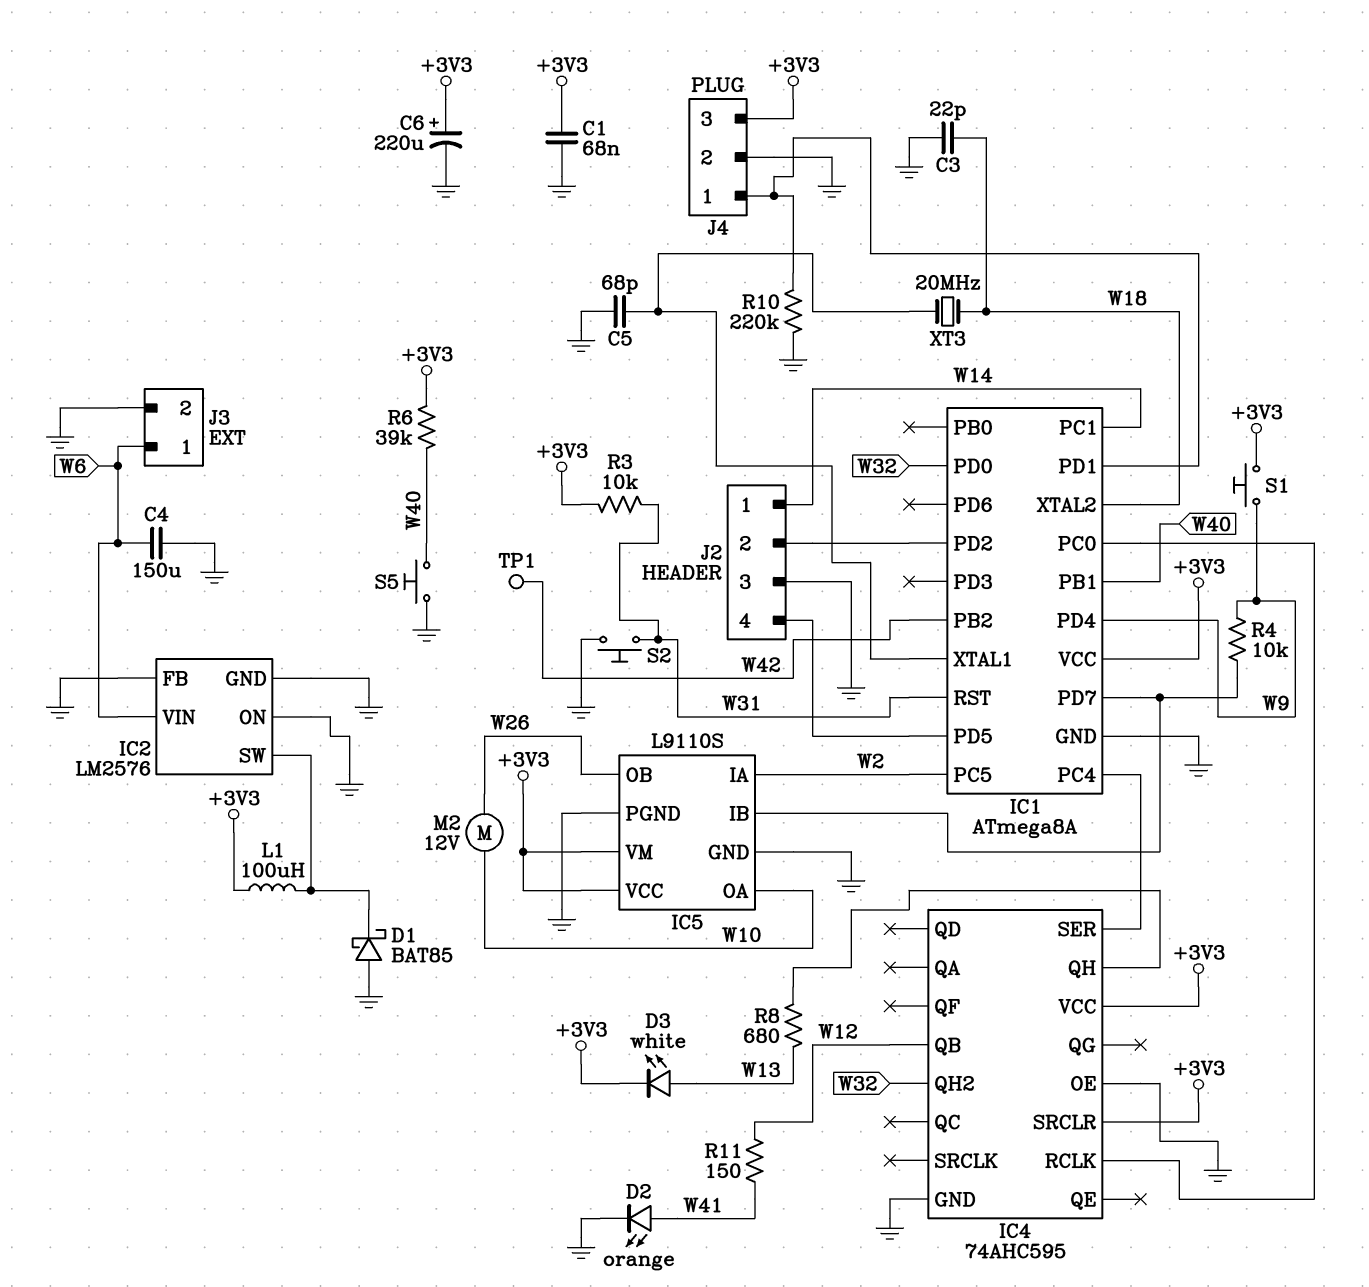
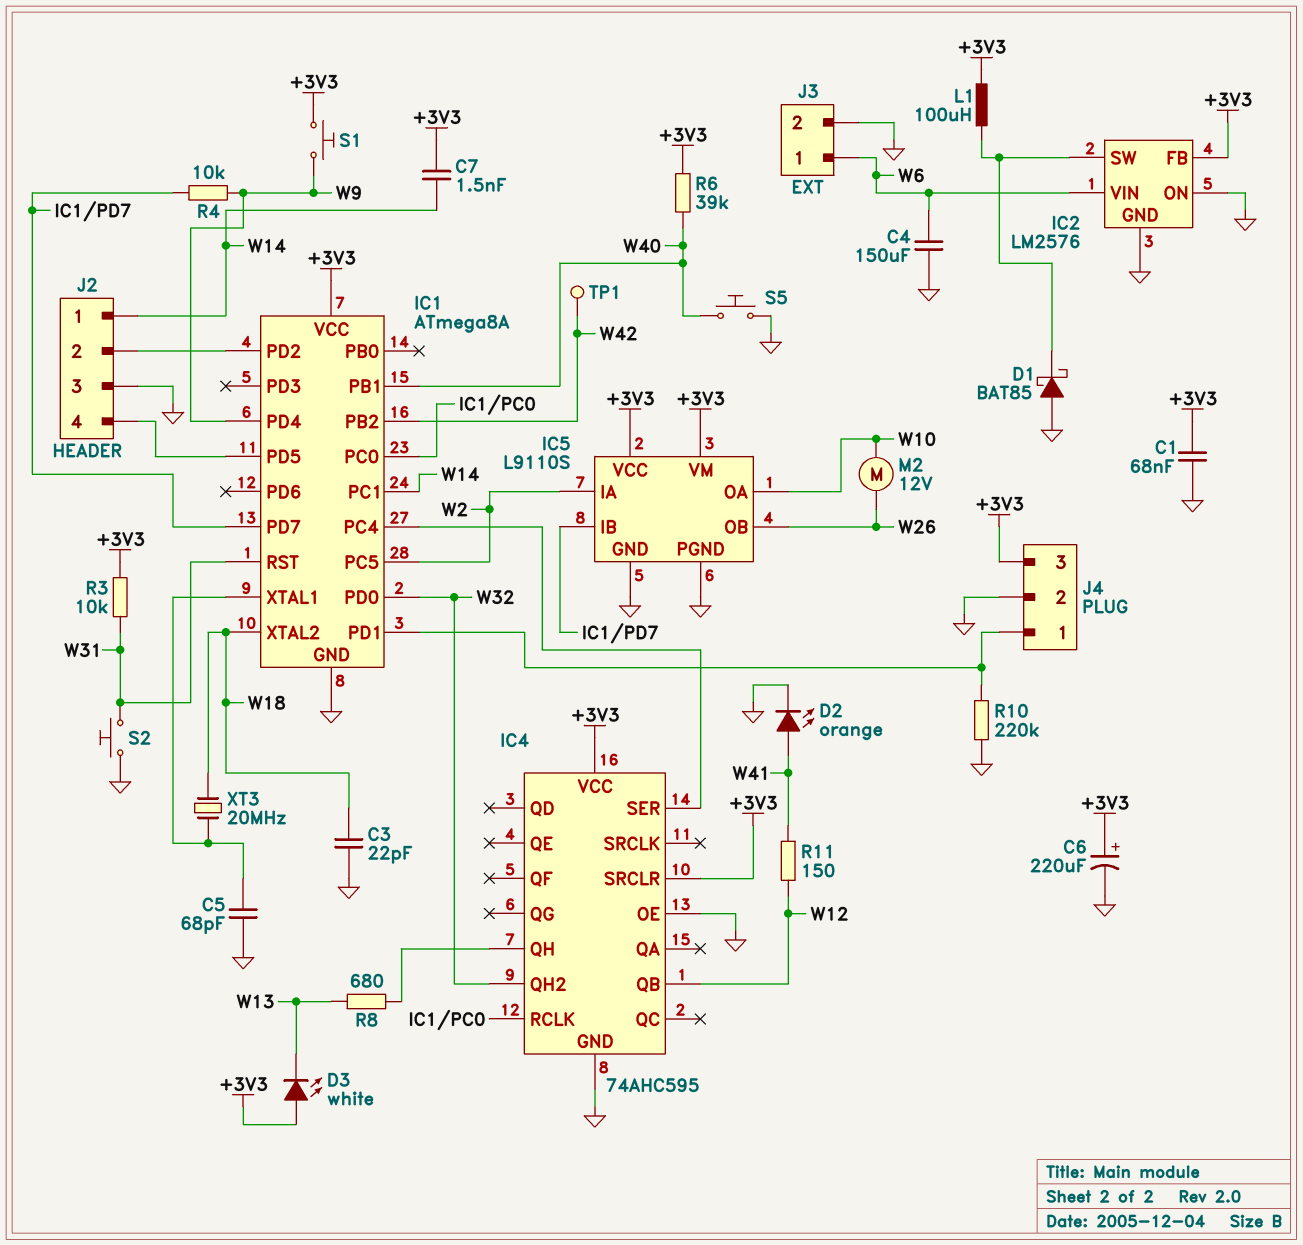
C7: none -> 1.5nF (+3V3, W14)
D3: LED white (A W13, K +3V3) -> LED white (A +3V3, K W13)
IC2 pin FB: GND -> +3V3

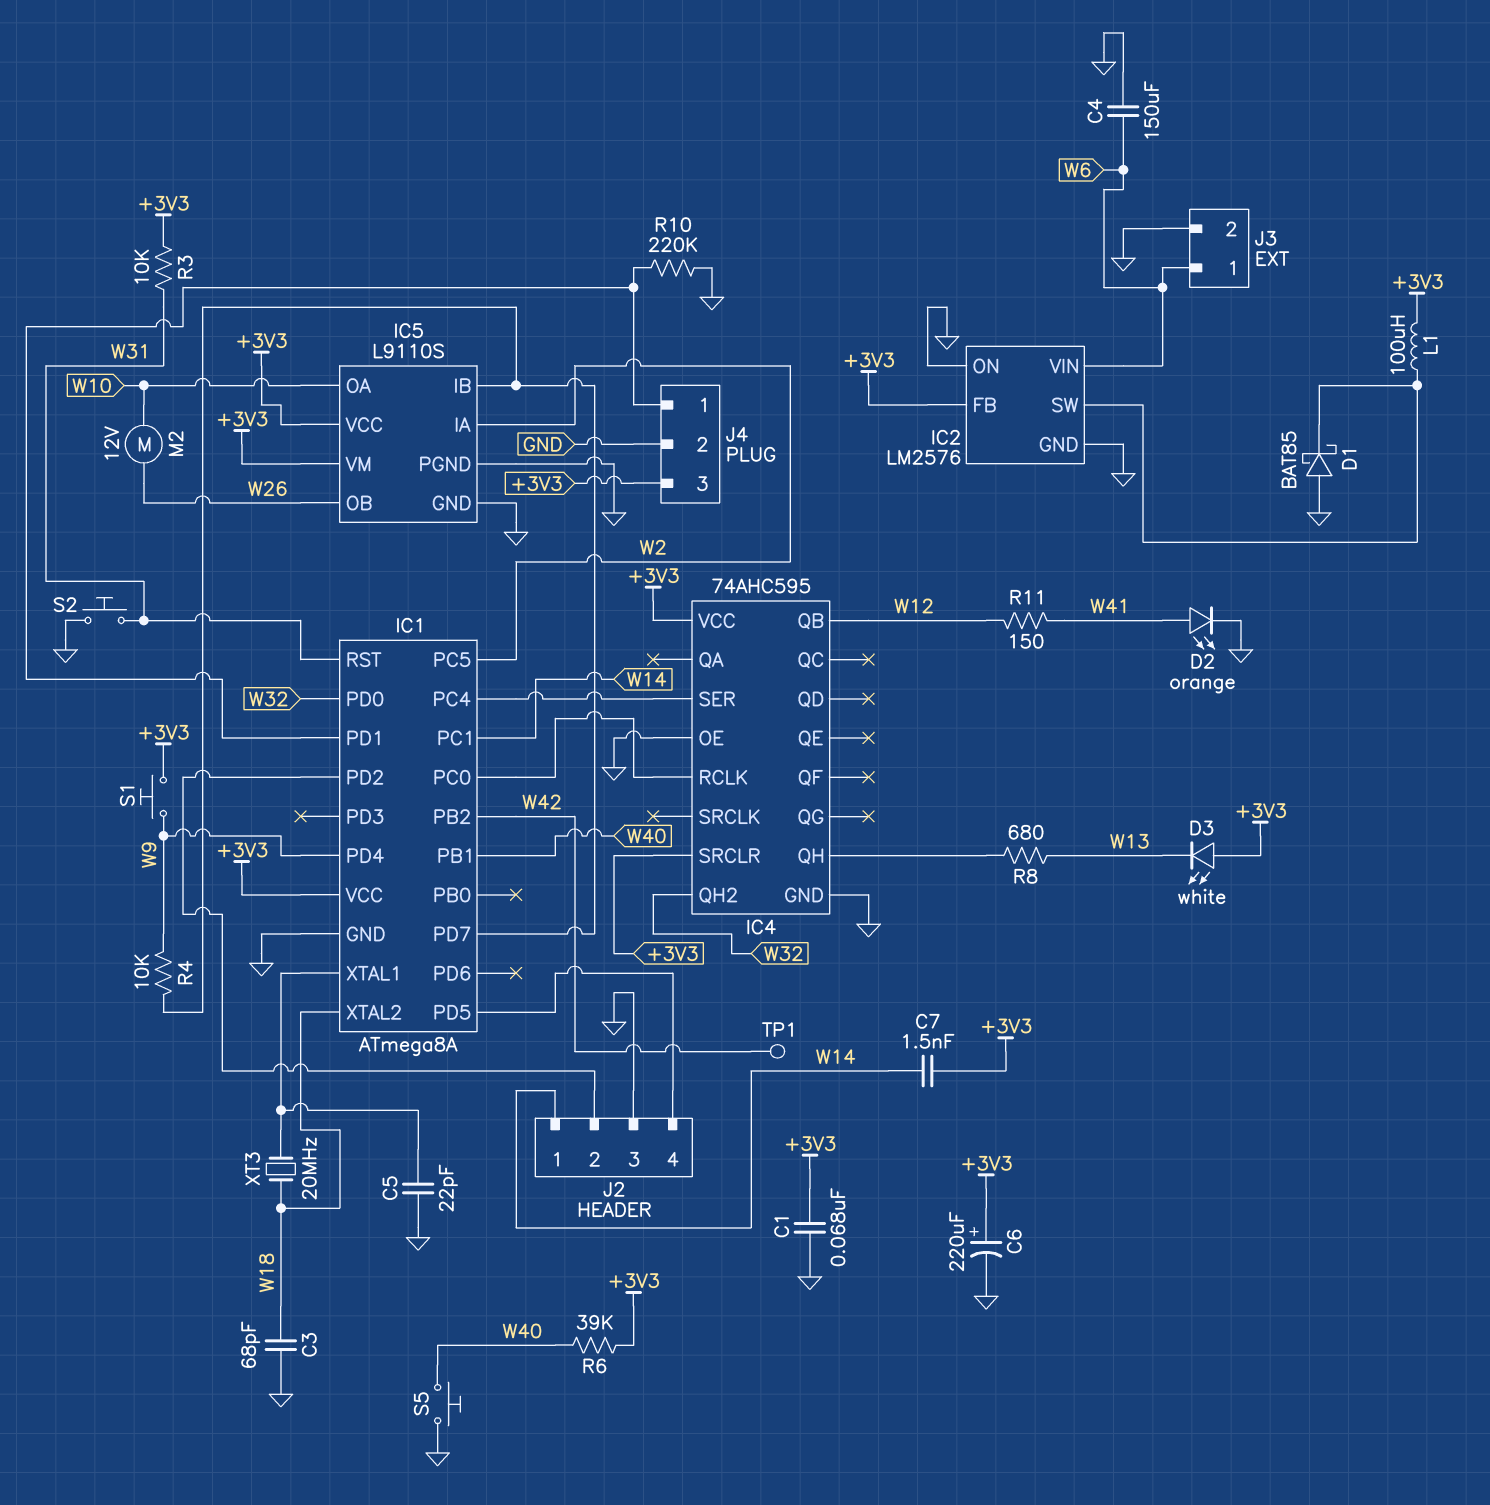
C3: 22pF (GND, W18) -> 68pF (GND, W18)
C5: 68pF (GND, IC1/XTAL1) -> 22pF (GND, IC1/XTAL1)

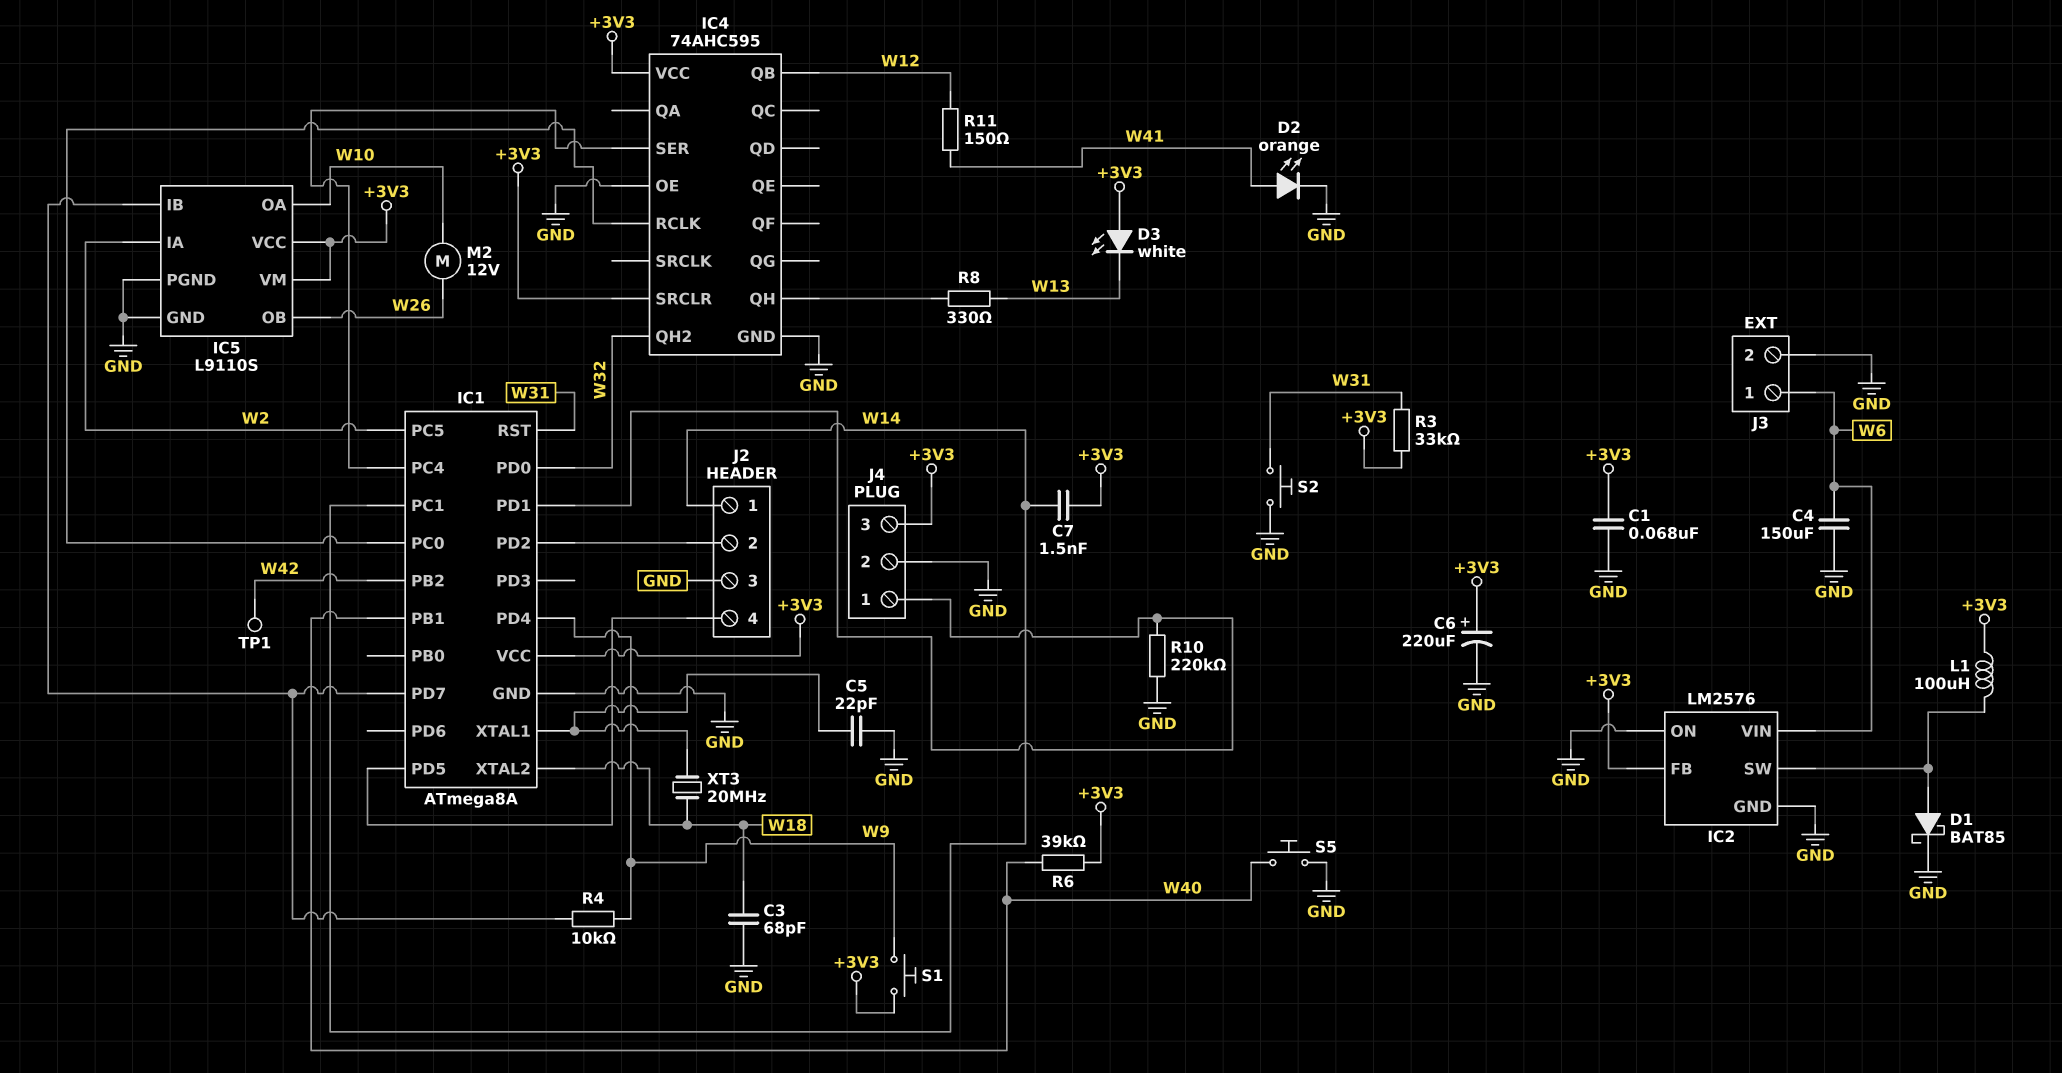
D1: schottky BAT85 (A GND, K IC2/SW) -> schottky BAT85 (A IC2/SW, K GND)
R3: 10k (+3V3, W31) -> 33k (+3V3, W31)
R8: 680 (IC4/QH, W13) -> 330 (IC4/QH, W13)

